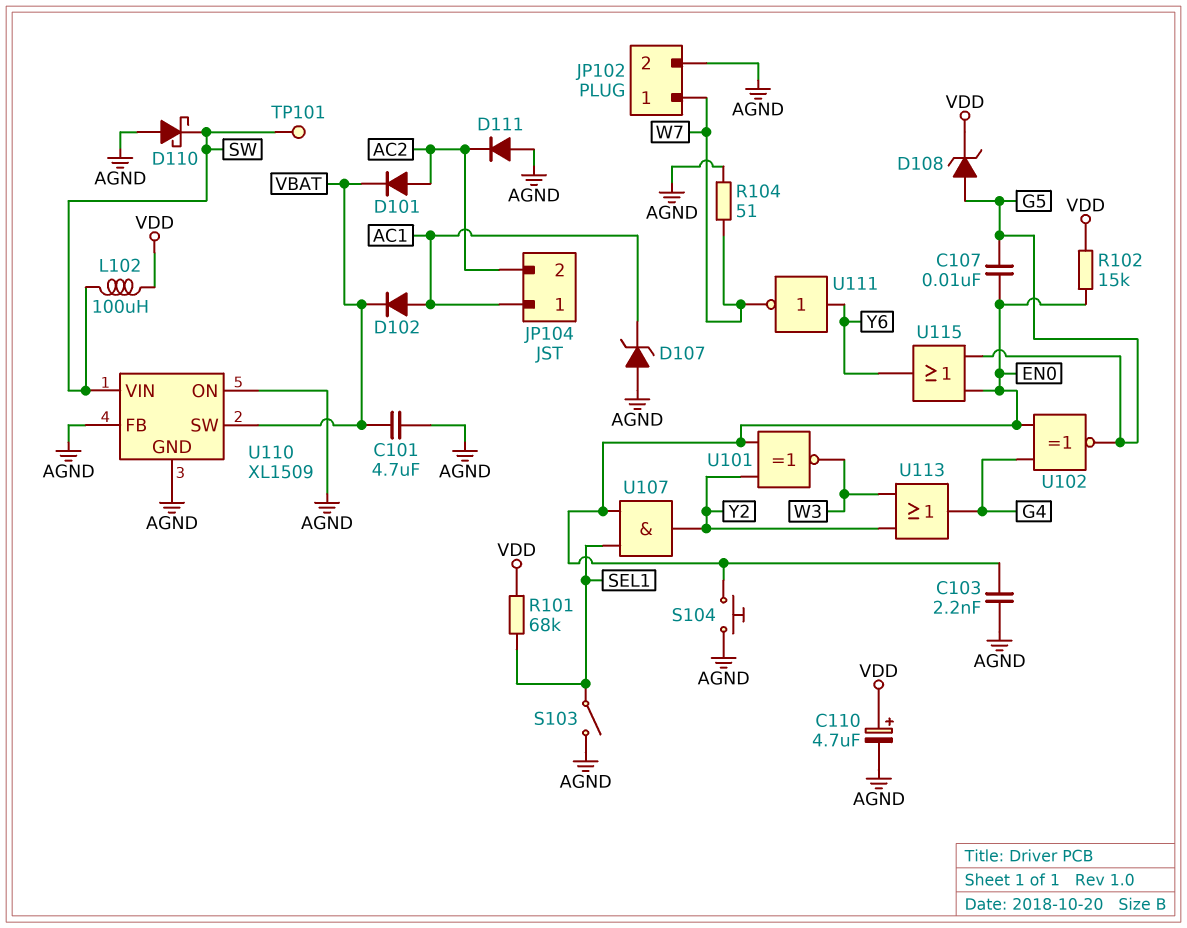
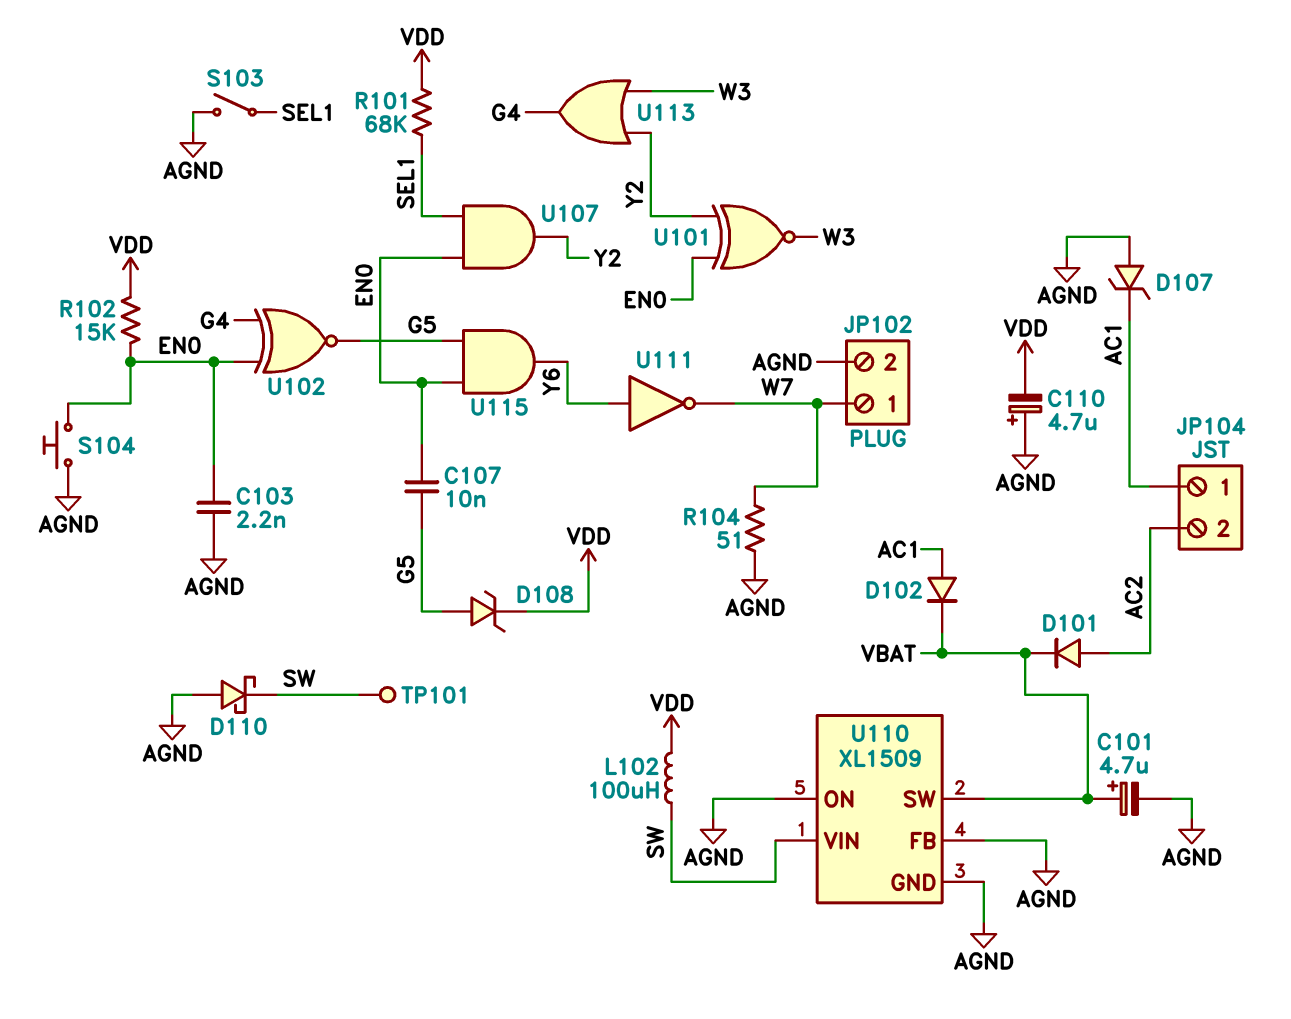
C101: 4.7uF (AGND, VBAT) -> 4.7uF (plus VBAT, minus AGND)
C110: 4.7uF (plus VDD, minus AGND) -> 4.7uF (plus AGND, minus VDD)
D111: diode (A AGND, K AC2) -> none
U115: OR (in EN0, in G5, out Y6) -> AND (in EN0, in G5, out Y6)

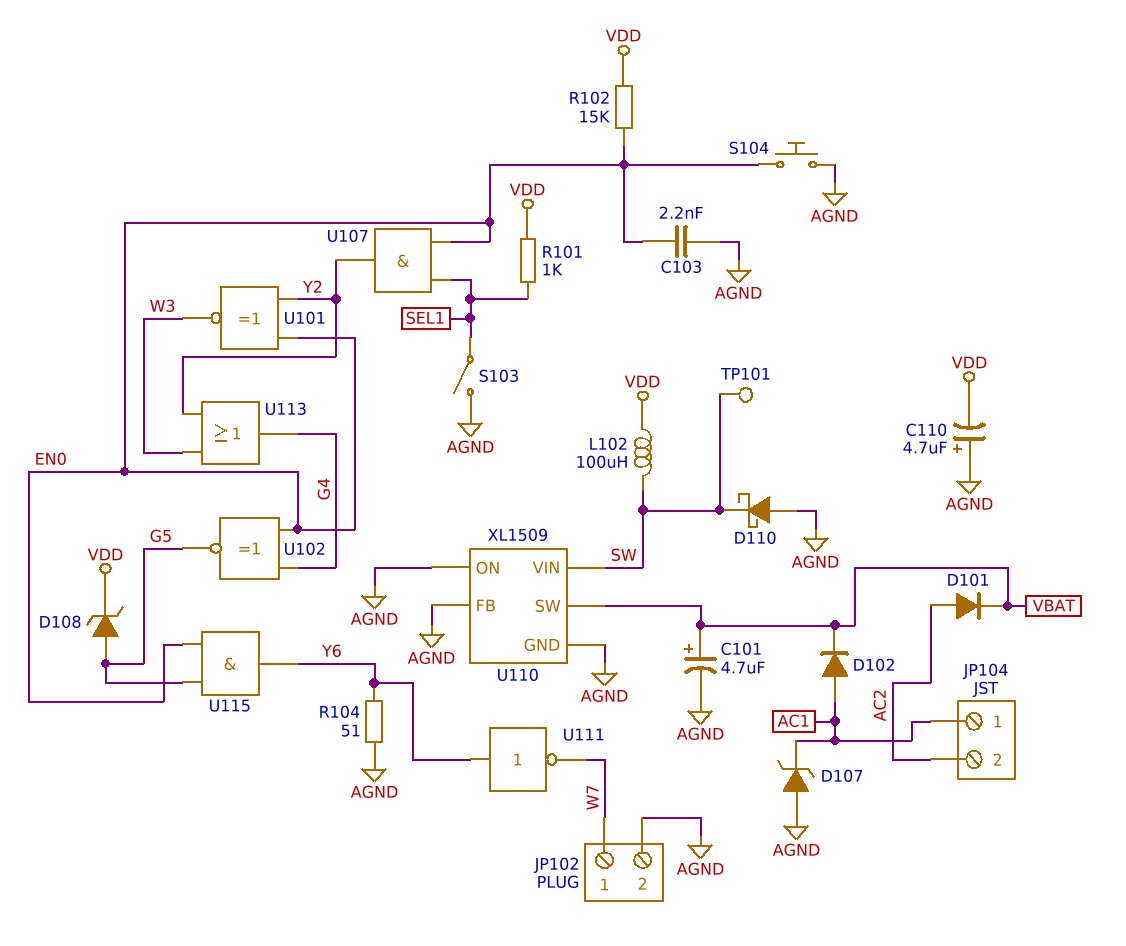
C107: 10nF (EN0, G5) -> none
R101: 68k (SEL1, VDD) -> 1k (SEL1, VDD)
R104: 51 (AGND, W7) -> 51 (AGND, Y6)

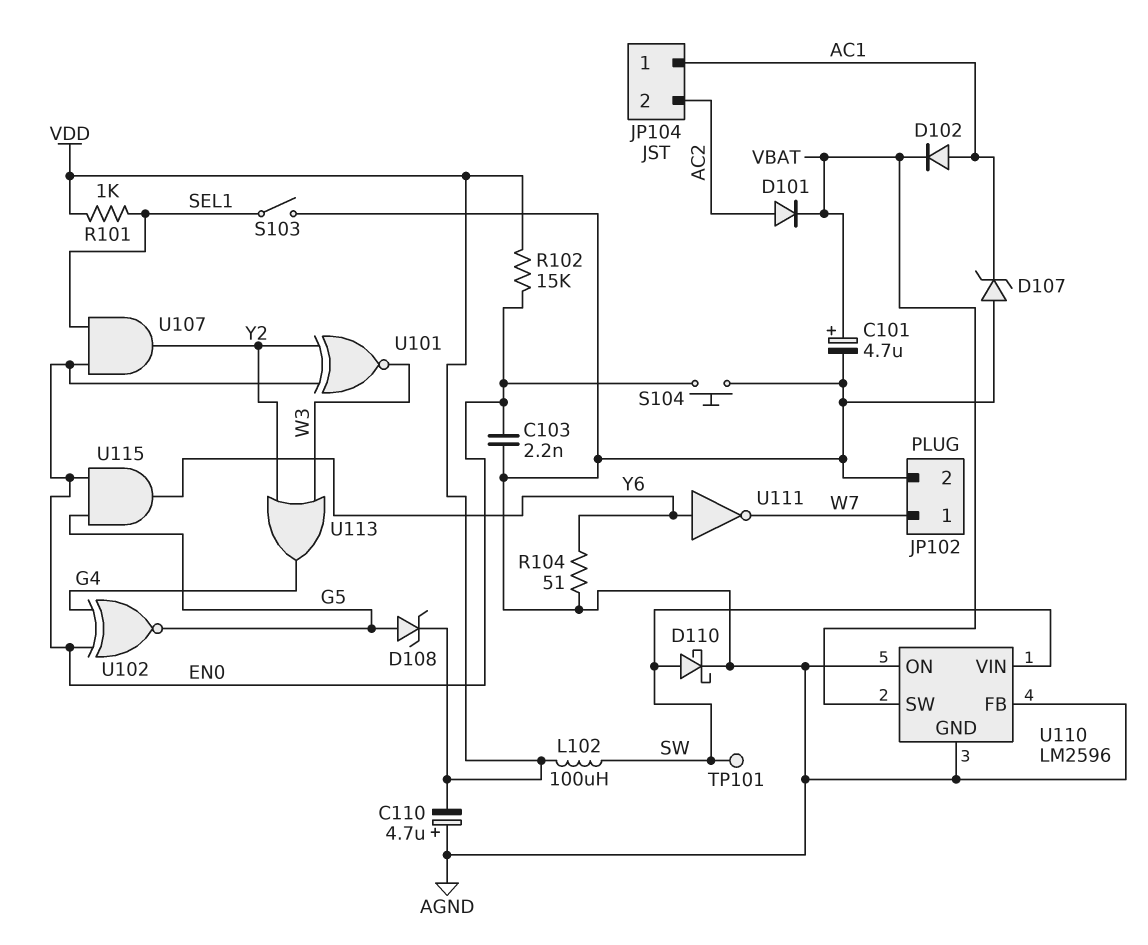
D110: schottky (A AGND, K SW) -> schottky (A SW, K AGND)
U110: XL1509 -> LM2596

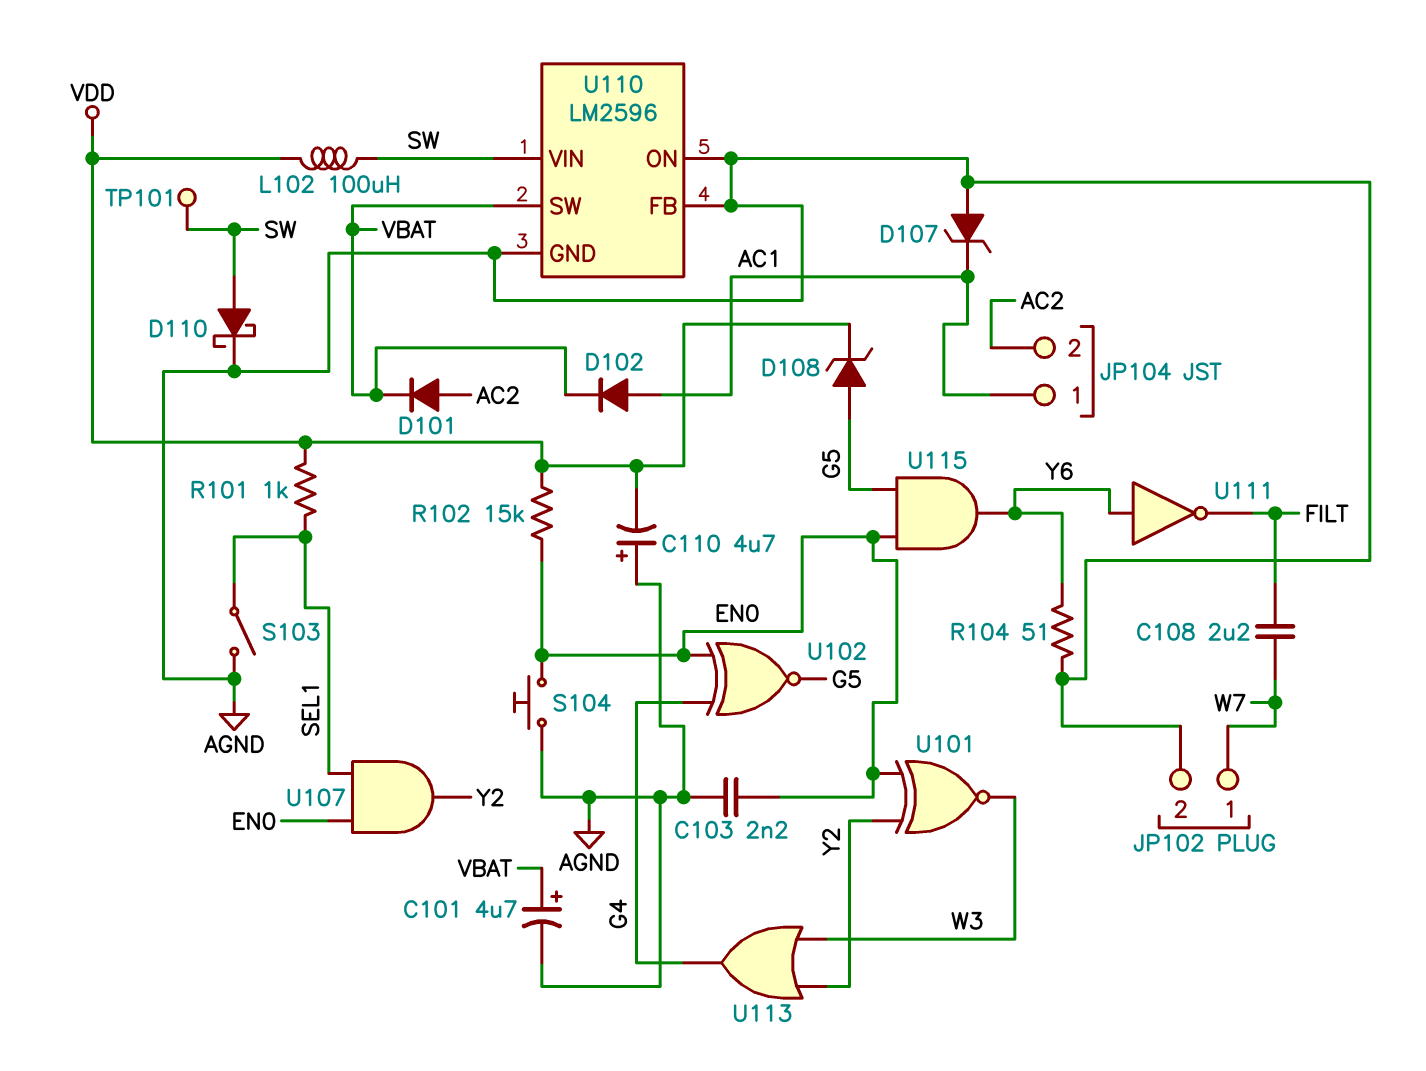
C108: none -> 2.2uF (FILT, W7)
U111: NOT (in Y6, out W7) -> NOT (in Y6, out FILT)

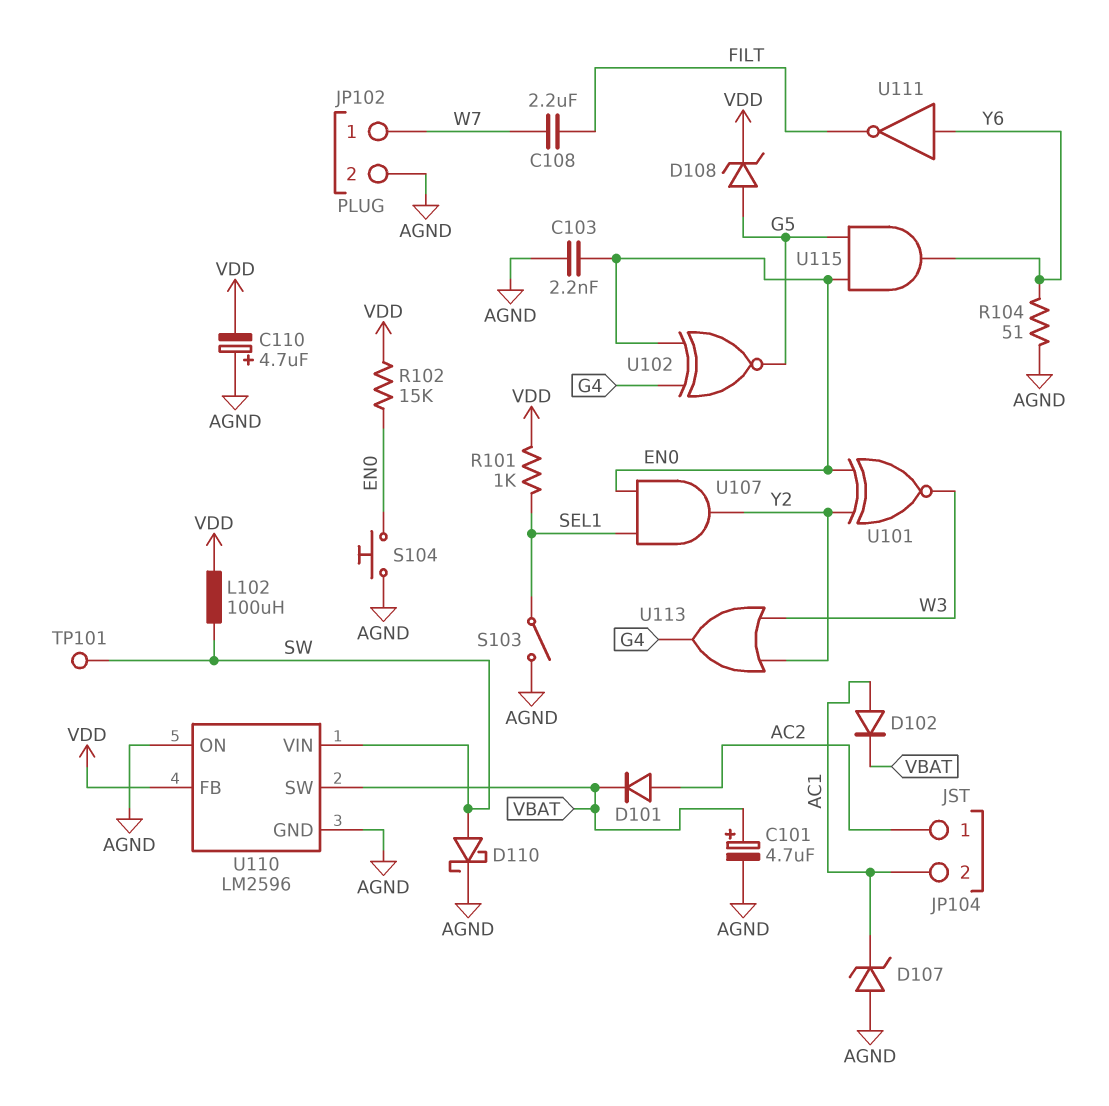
JP104 pin 1: AC1 -> AC2
JP104 pin 2: AC2 -> AC1
U110 pin FB: AGND -> VDD

